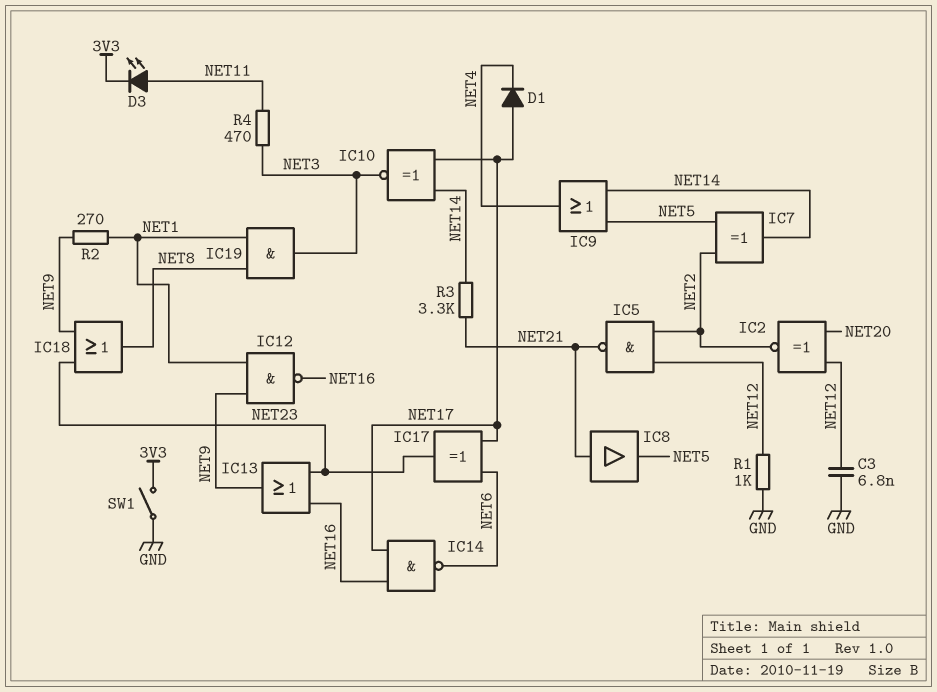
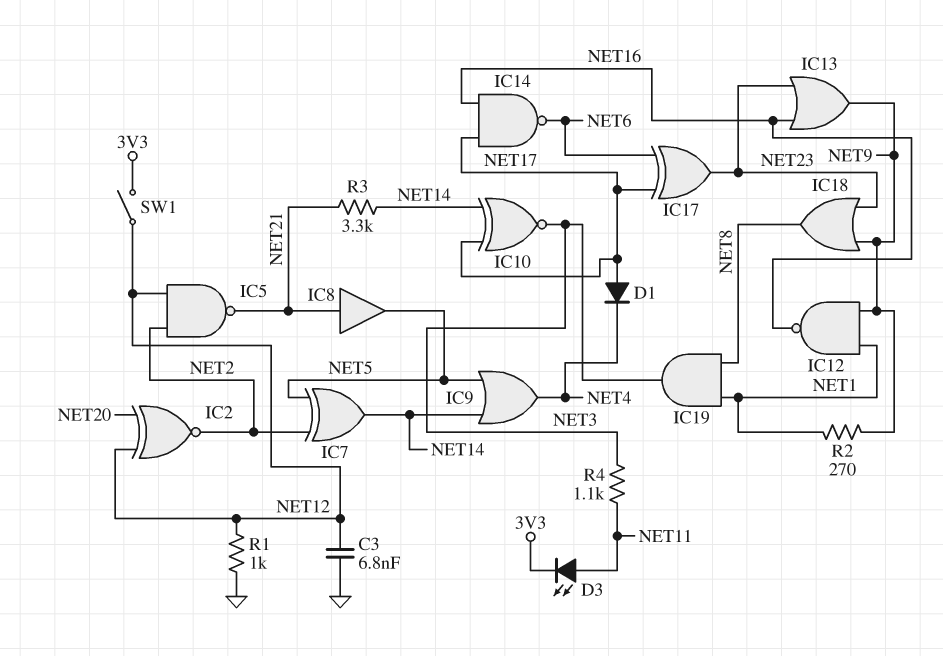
R4: 470 (NET3, NET11) -> 1.1k (NET3, NET11)
SW1: switch (3V3, GND) -> switch (3V3, NET12)

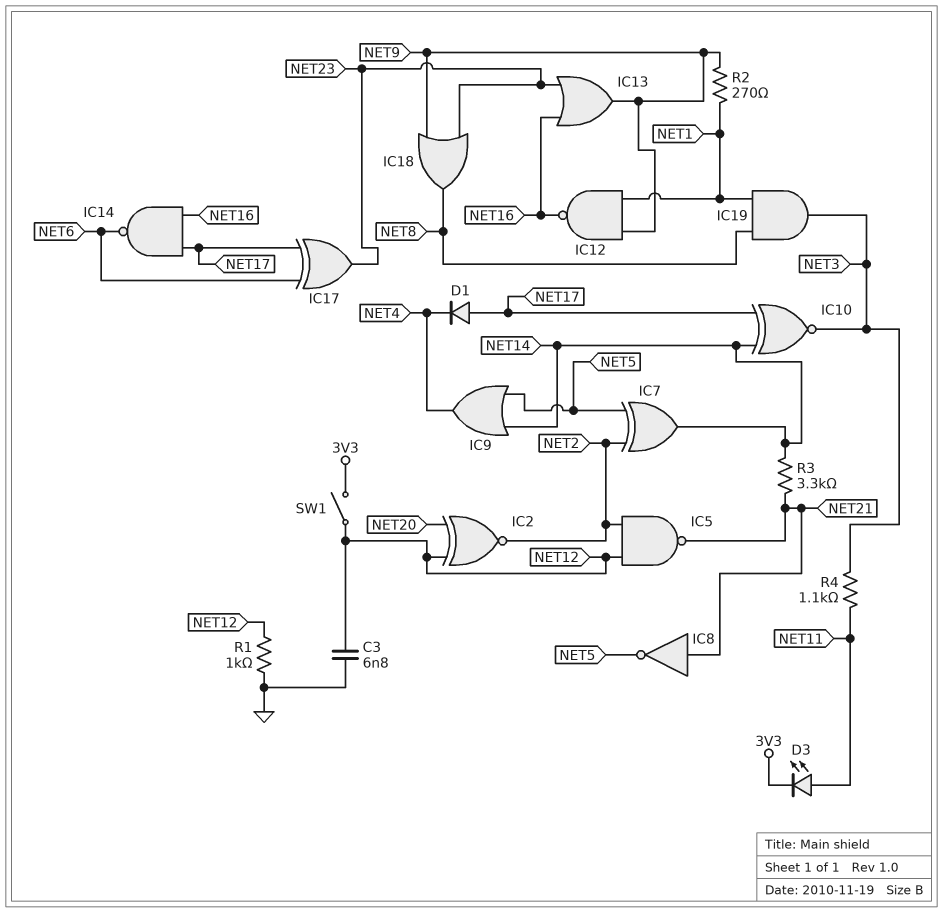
IC8: buffer (in NET21, out NET5) -> NOT (in NET21, out NET5)

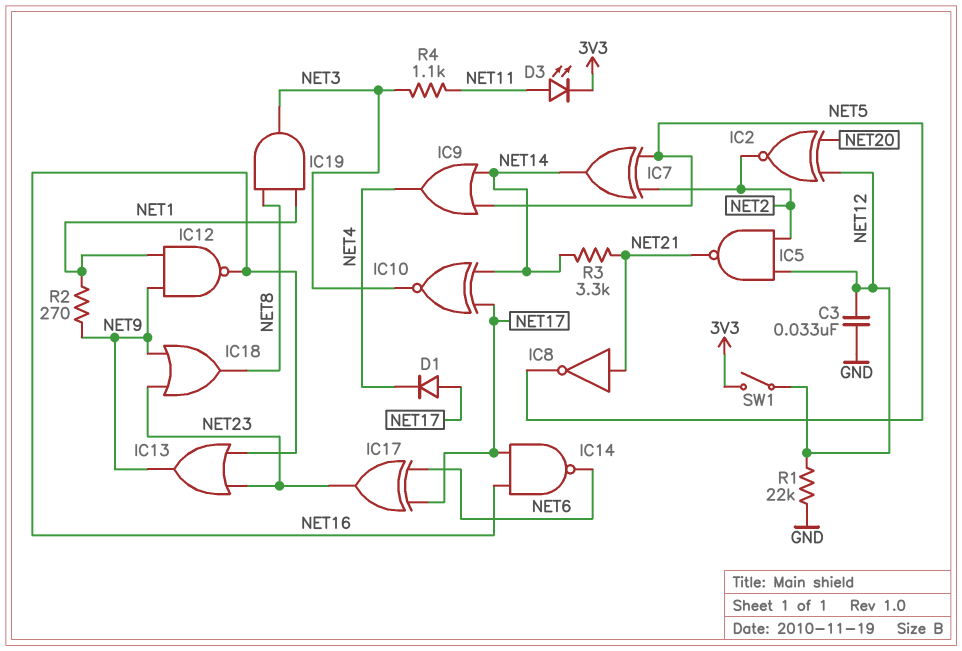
C3: 6.8nF (GND, NET12) -> 33nF (GND, NET12)
R1: 1k (GND, NET12) -> 22k (GND, NET12)

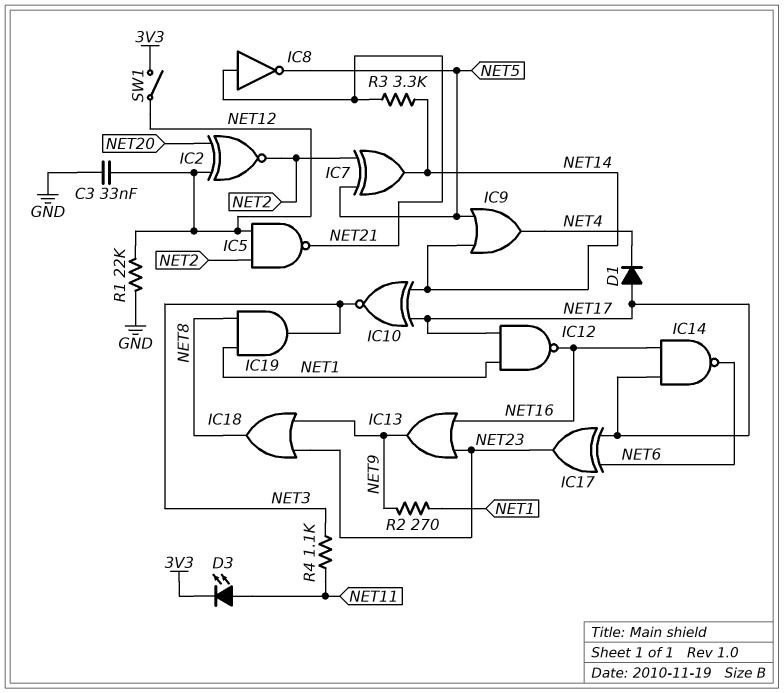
IC12: NAND (in NET1, in NET9, out NET16) -> NAND (in NET1, in NET17, out NET16)

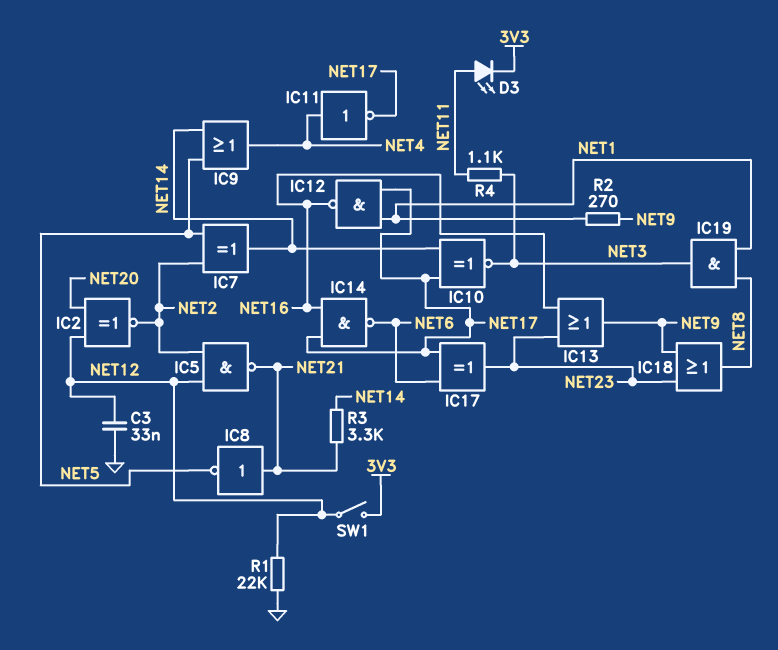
D1: diode (A NET17, K NET4) -> none
IC11: none -> NOT (in NET4, out NET17)

